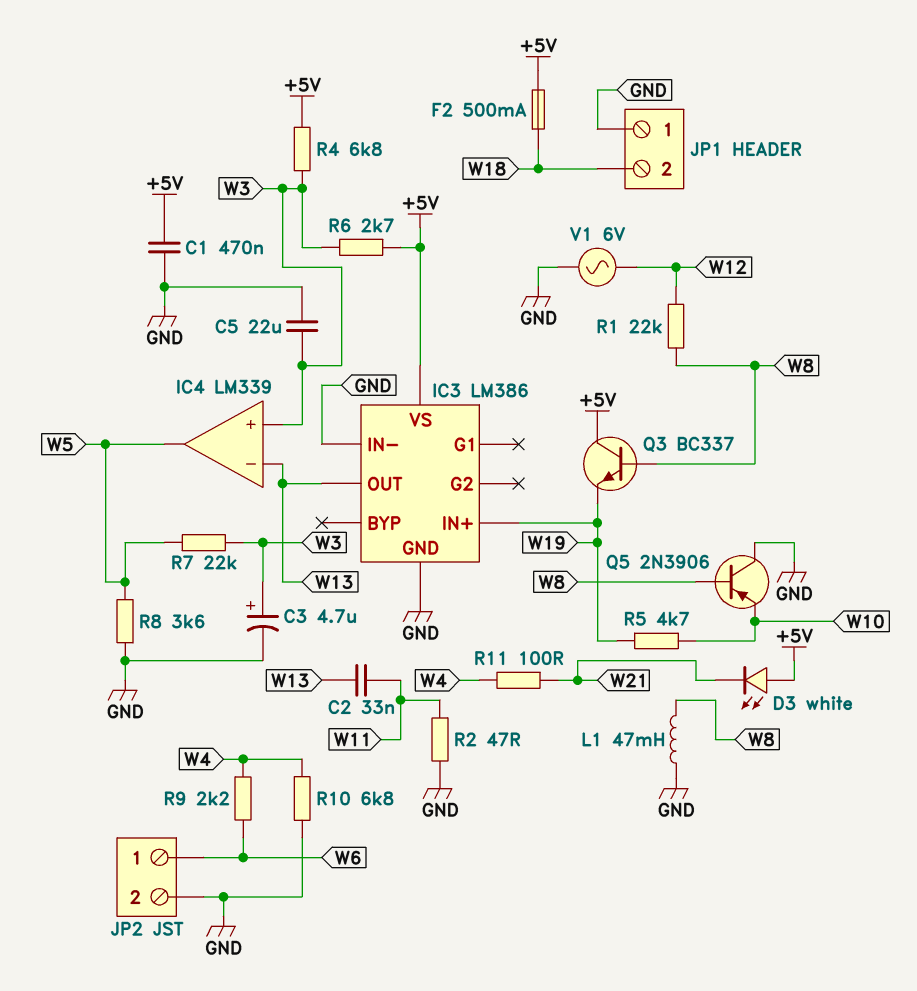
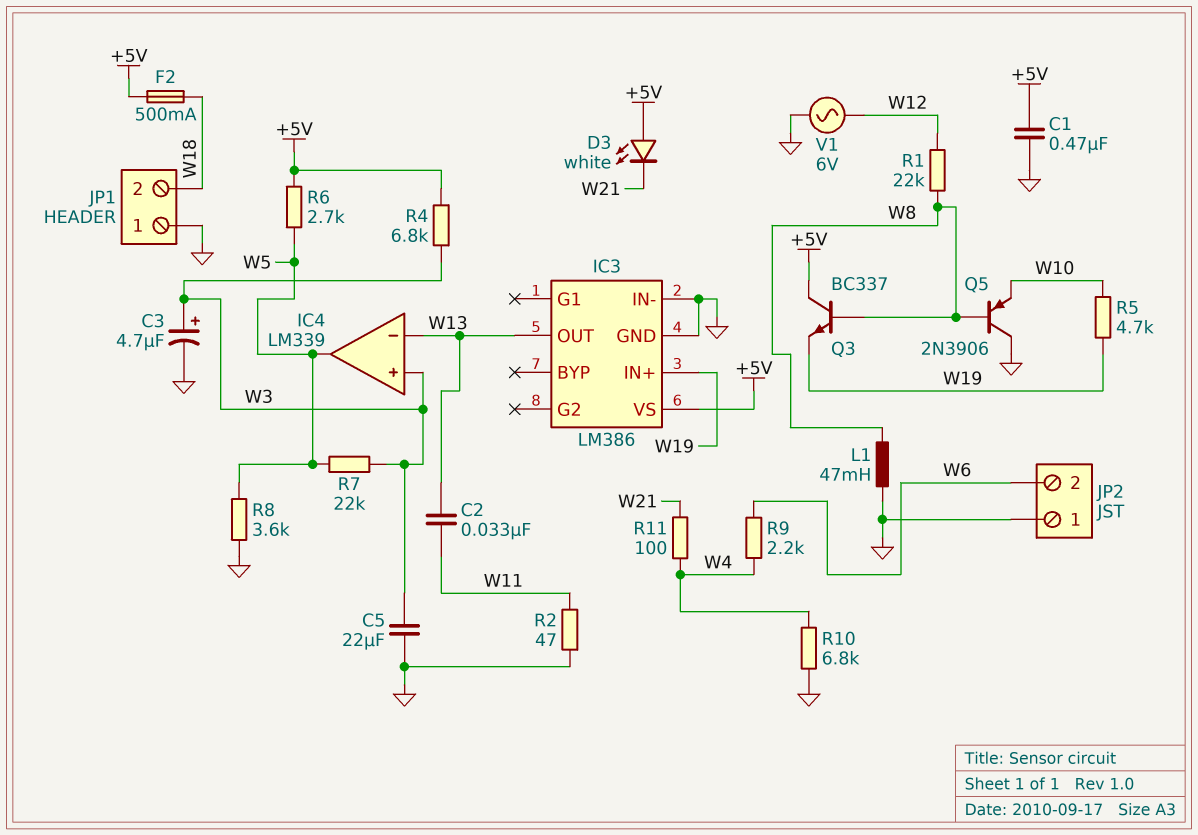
JP2 pin 1: W6 -> GND
JP2 pin 2: GND -> W6
R6: 2.7k (+5V, W3) -> 2.7k (+5V, W5)

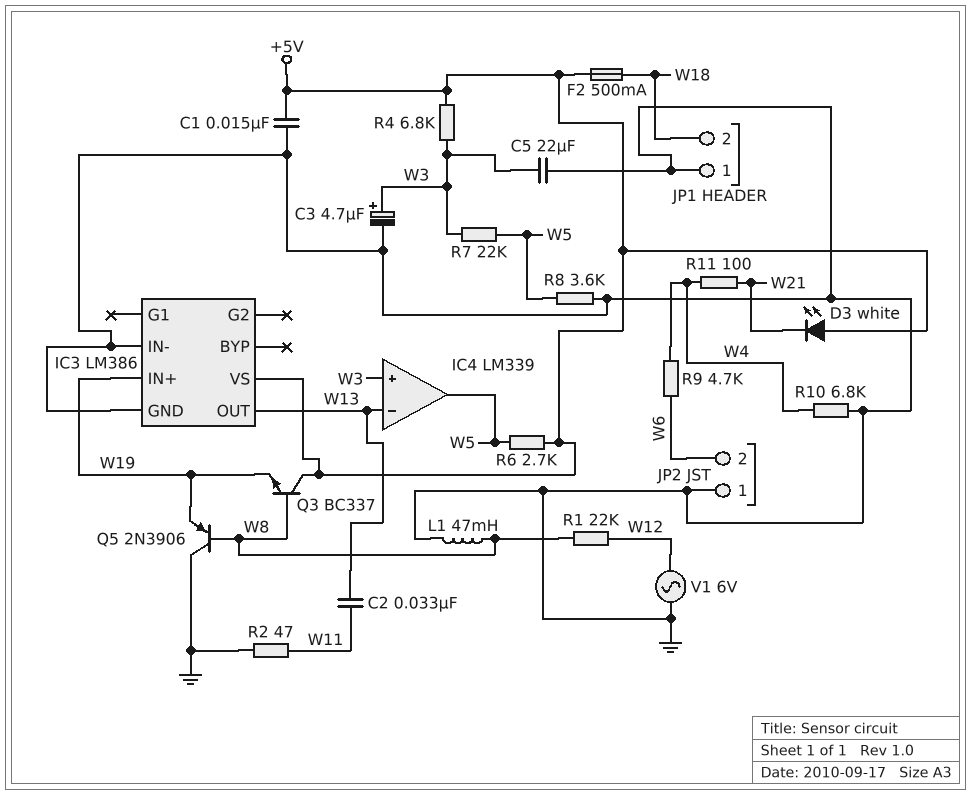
C1: 470nF (+5V, GND) -> 15nF (+5V, GND)
Q5: PNP 2N3906 (B W8, C GND, E W10) -> PNP 2N3906 (B W8, C GND, E W19)
R5: 4.7k (W10, W19) -> none
R9: 2.2k (W4, W6) -> 4.7k (W4, W6)

